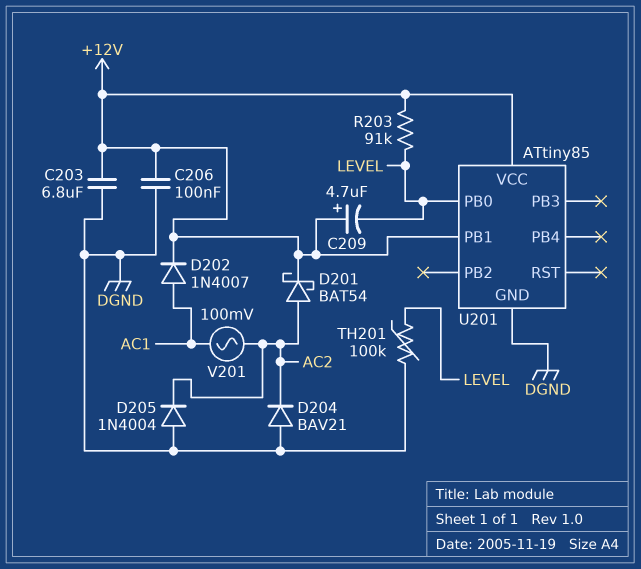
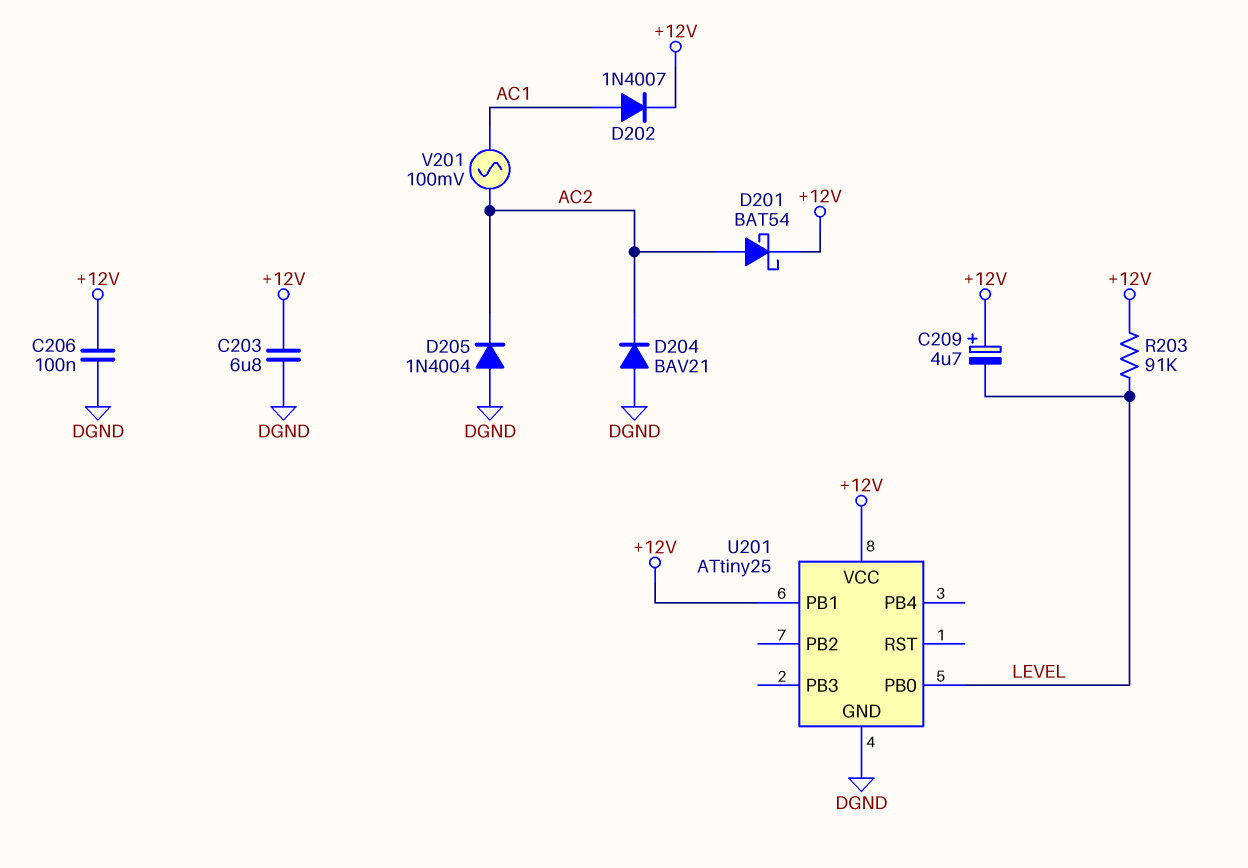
TH201: 100k (DGND, LEVEL) -> none
U201: ATtiny85 -> ATtiny25

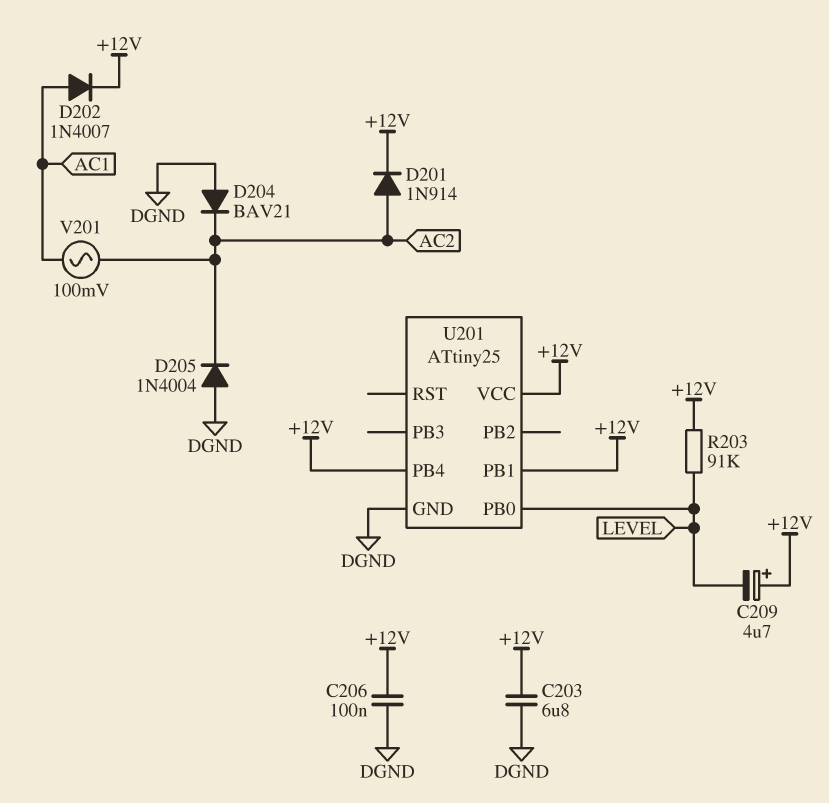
D201: schottky BAT54 (A AC2, K +12V) -> diode 1N914 (A AC2, K +12V)
U201 pin PB4: none -> +12V

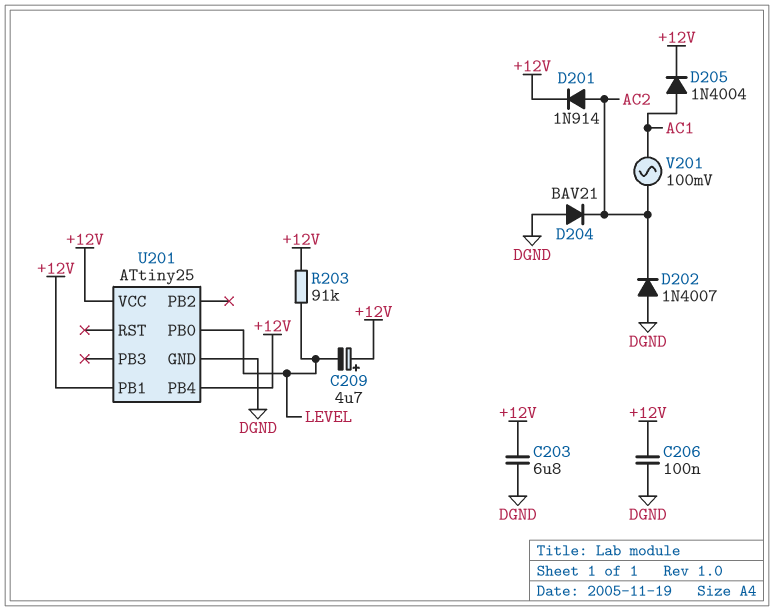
D202: diode 1N4007 (A AC1, K +12V) -> diode 1N4007 (A DGND, K AC2)
D205: diode 1N4004 (A DGND, K AC2) -> diode 1N4004 (A AC1, K +12V)

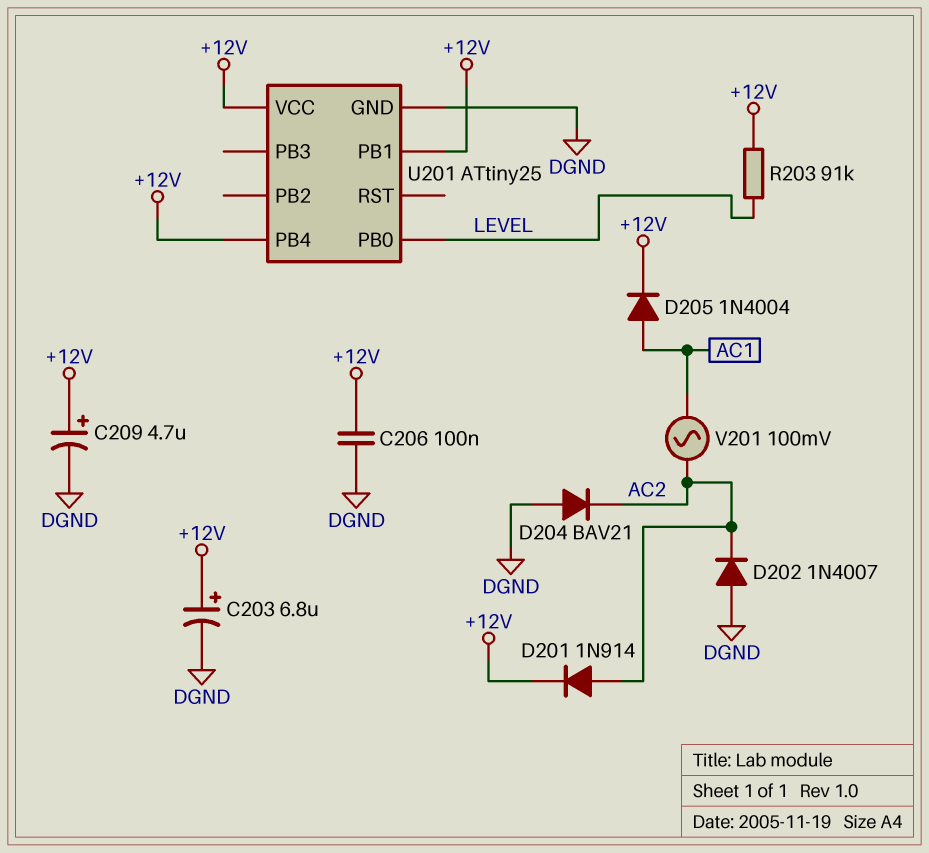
C203: 6.8uF (+12V, DGND) -> 6.8uF (plus +12V, minus DGND)
C209: 4.7uF (plus +12V, minus LEVEL) -> 4.7uF (plus +12V, minus DGND)

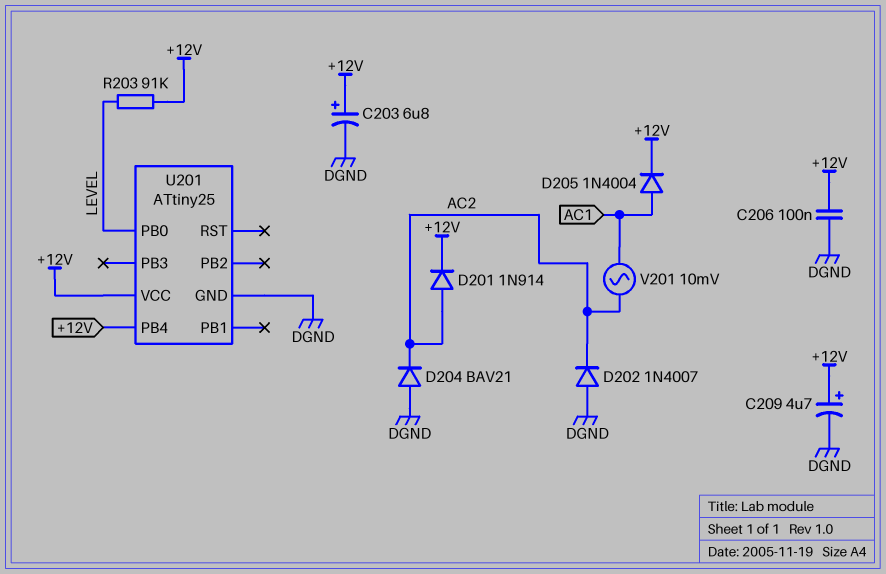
U201 pin PB1: +12V -> none
V201: AC 100mV (AC1, AC2) -> AC 10mV (AC1, AC2)

